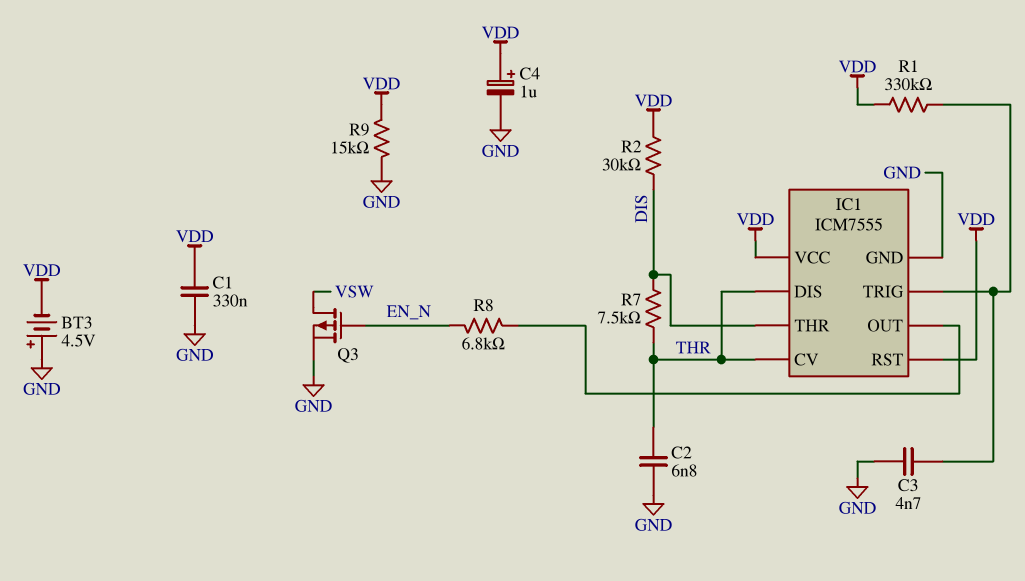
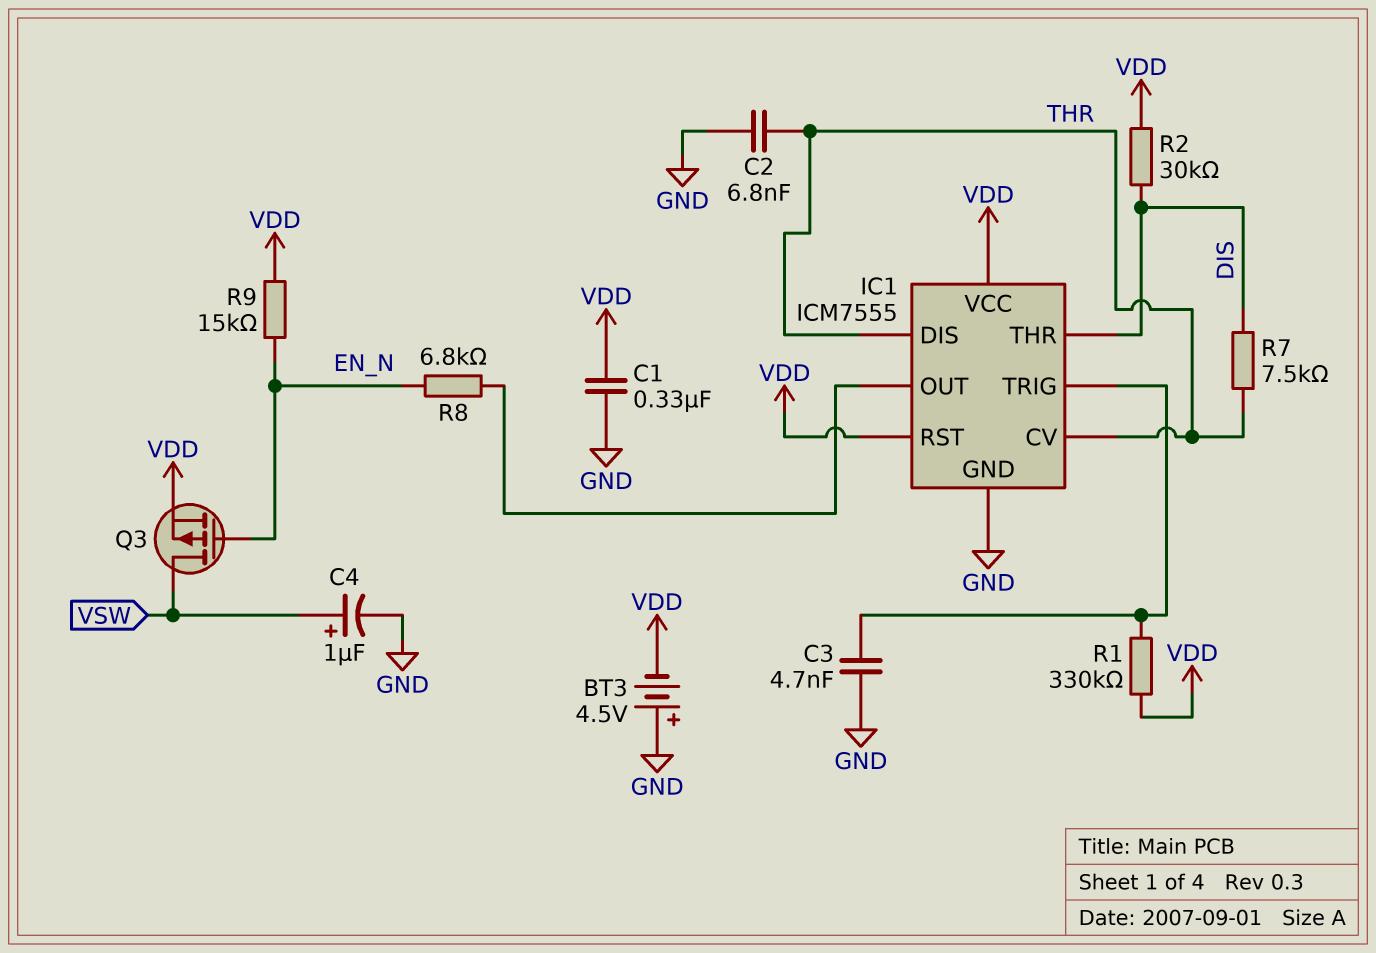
C4: 1uF (plus VDD, minus GND) -> 1uF (plus VSW, minus GND)
Q3: PMOS (G EN_N, D VSW, S GND) -> PMOS (G EN_N, D VSW, S VDD)
R9: 15k (GND, VDD) -> 15k (EN_N, VDD)

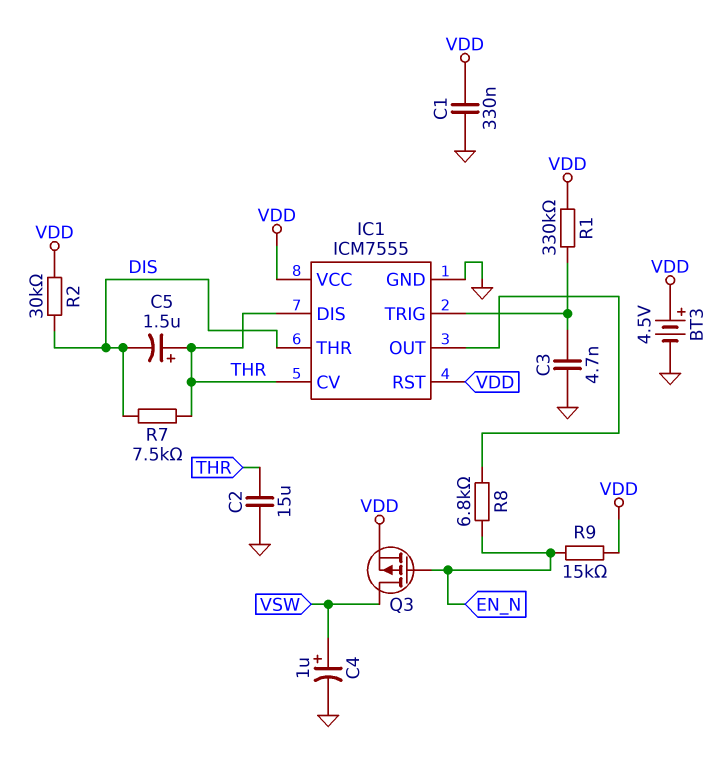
BT3: 4.5V (plus GND, minus VDD) -> 4.5V (plus VDD, minus GND)
C2: 6.8nF (GND, THR) -> 15uF (GND, THR)
C5: none -> 1.5uF (plus THR, minus DIS)

